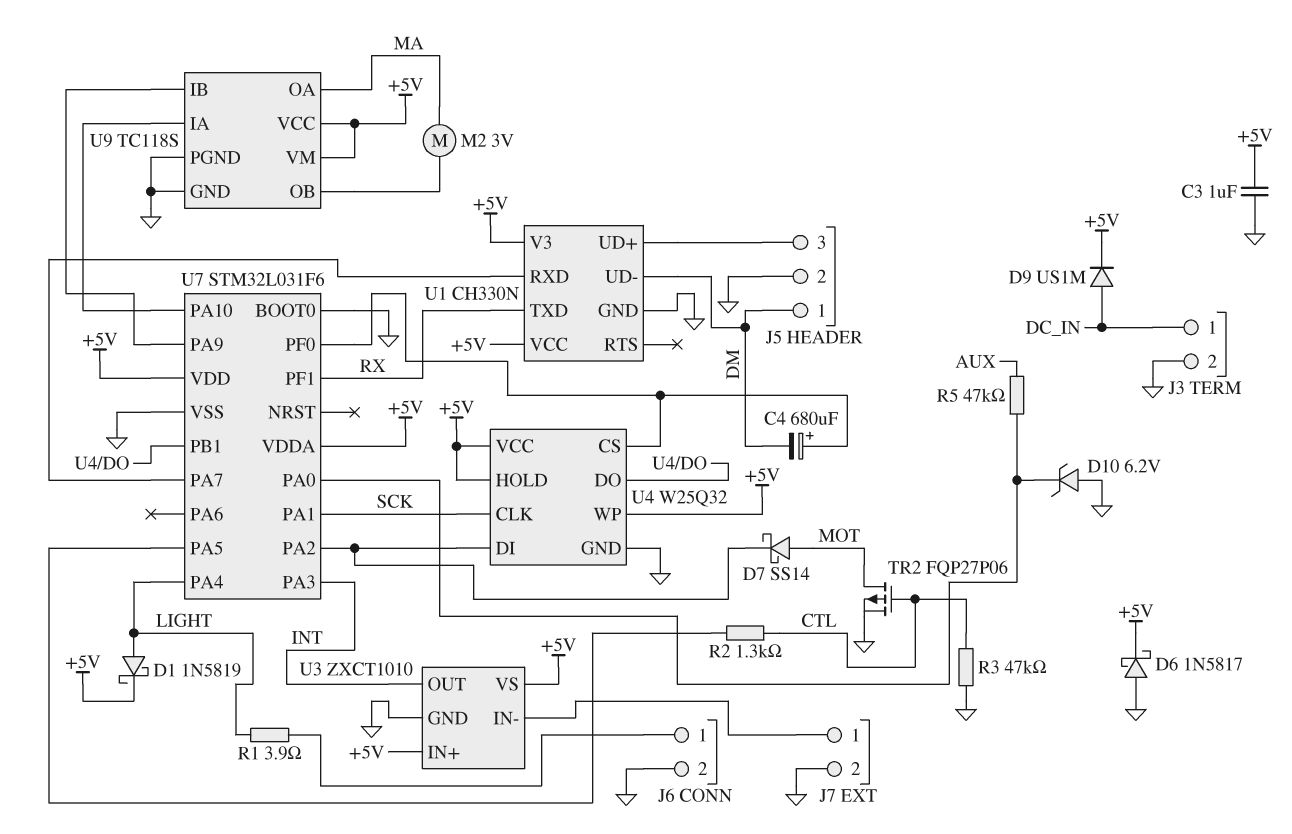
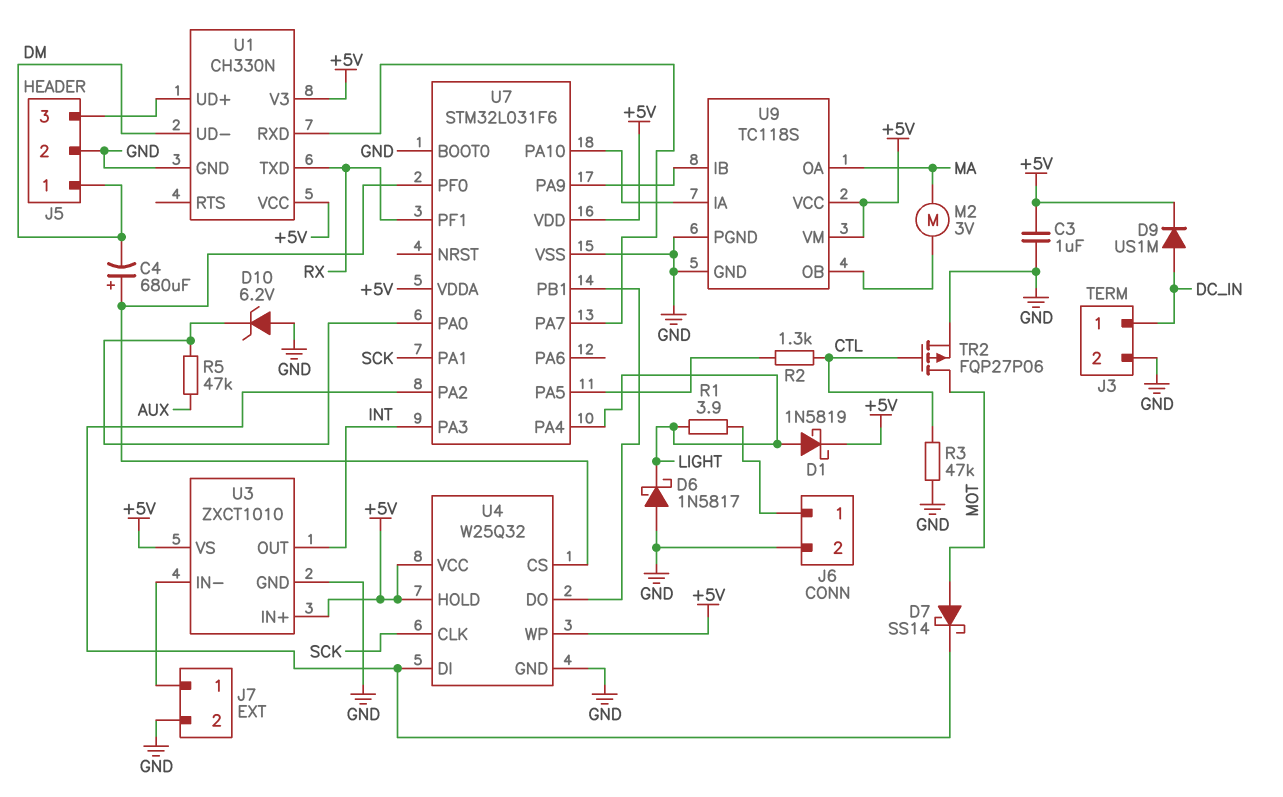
D6: schottky 1N5817 (A GND, K +5V) -> schottky 1N5817 (A GND, K LIGHT)

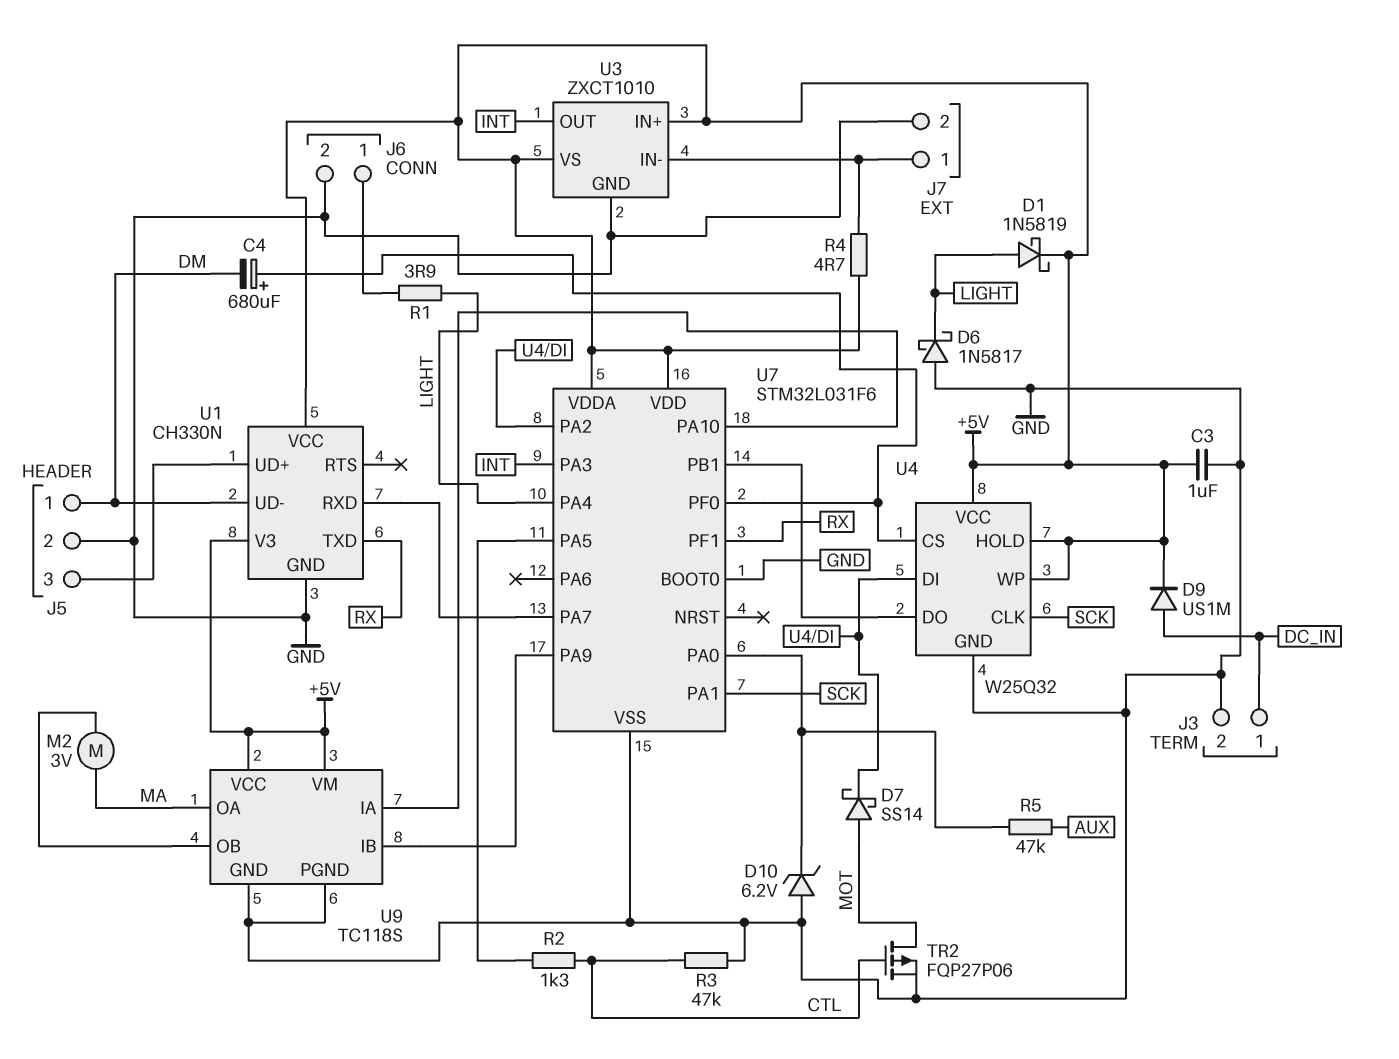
R4: none -> 4.7 (+5V, J7/1)

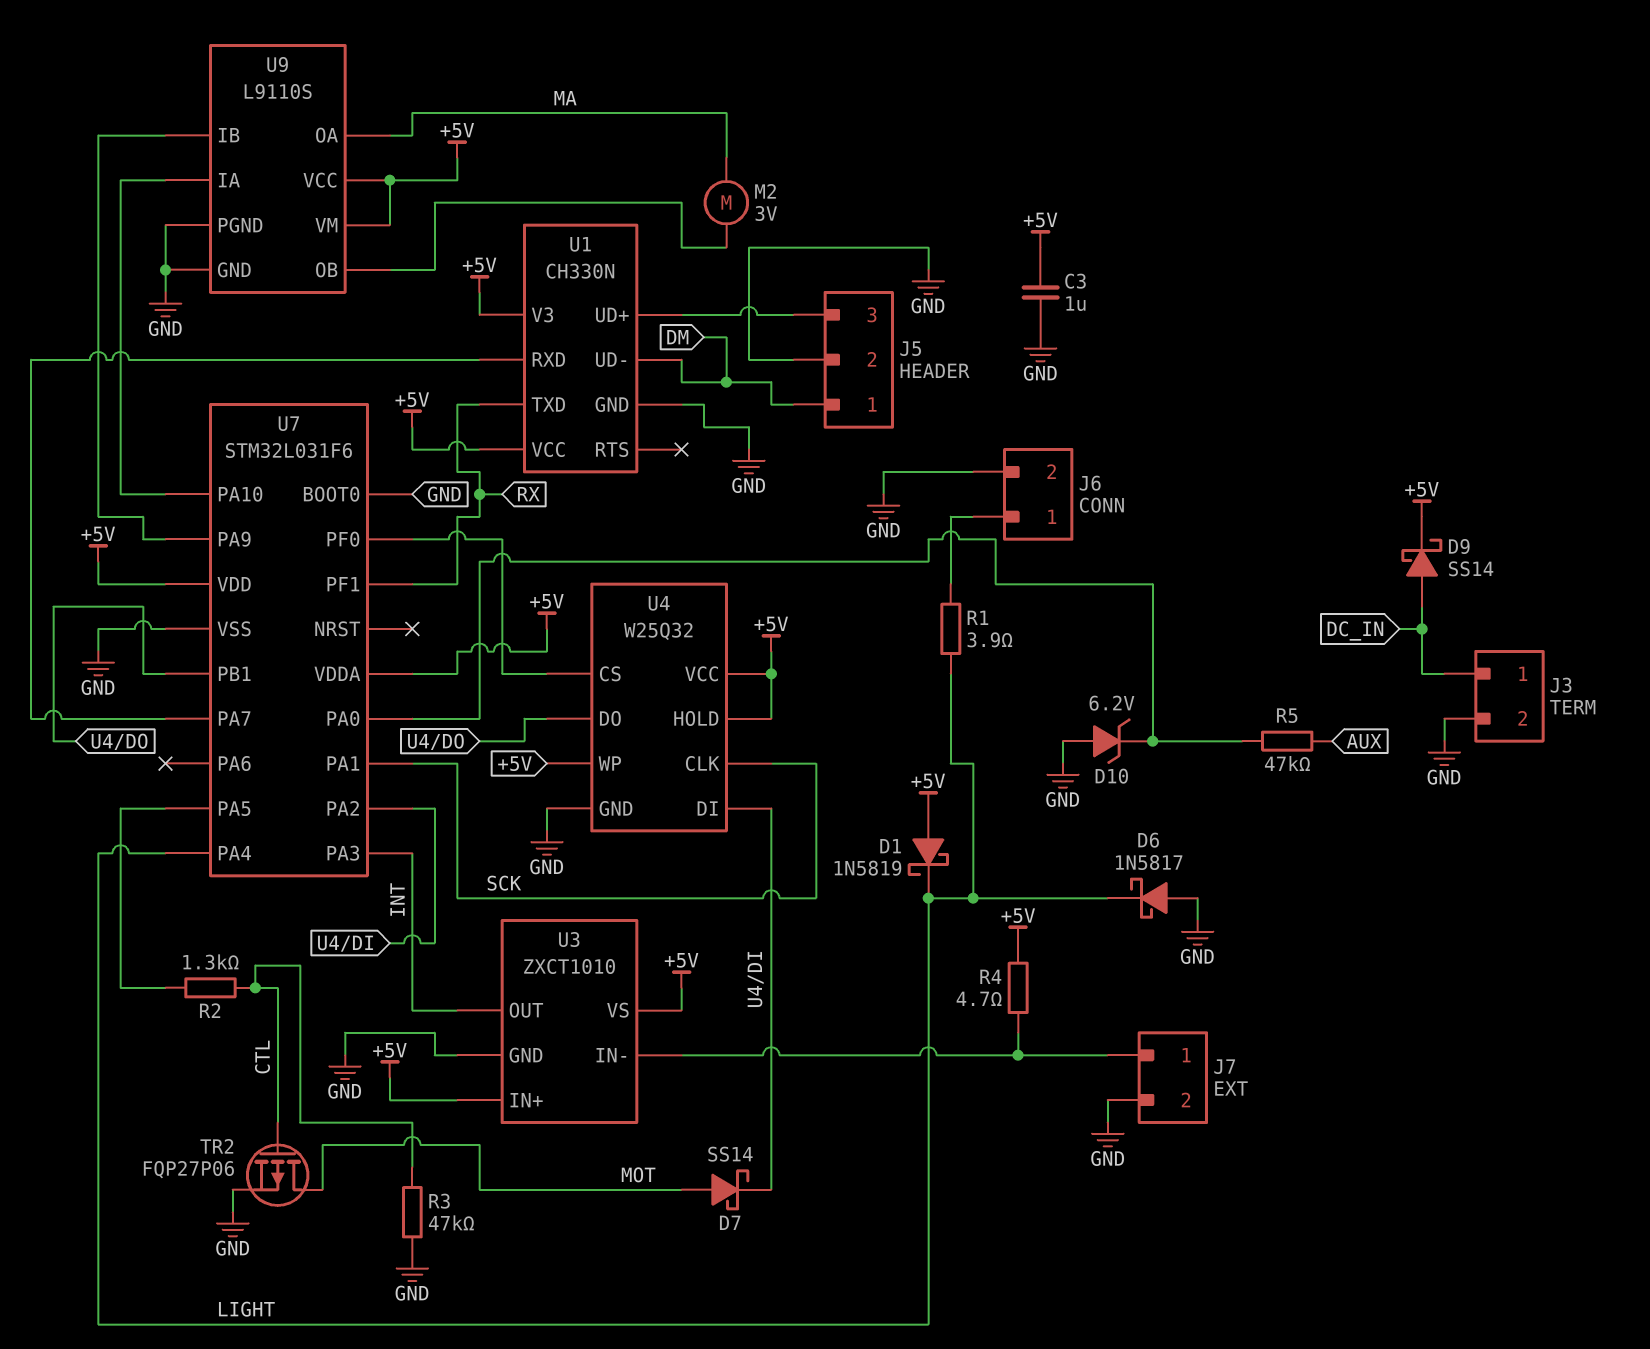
C4: 680uF (plus U4/CS, minus DM) -> none
D1: schottky 1N5819 (A LIGHT, K +5V) -> schottky 1N5819 (A +5V, K LIGHT)
D9: diode US1M (A DC_IN, K +5V) -> schottky SS14 (A DC_IN, K +5V)
U9: TC118S -> L9110S

